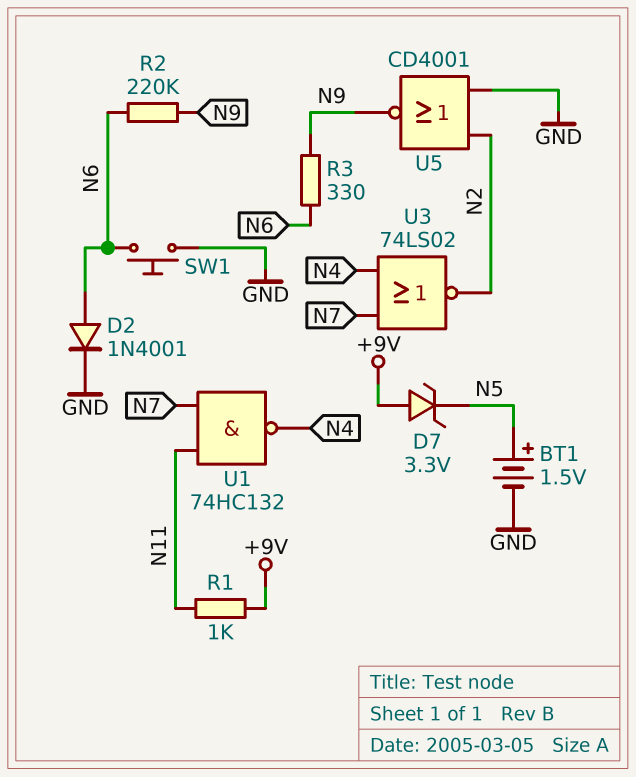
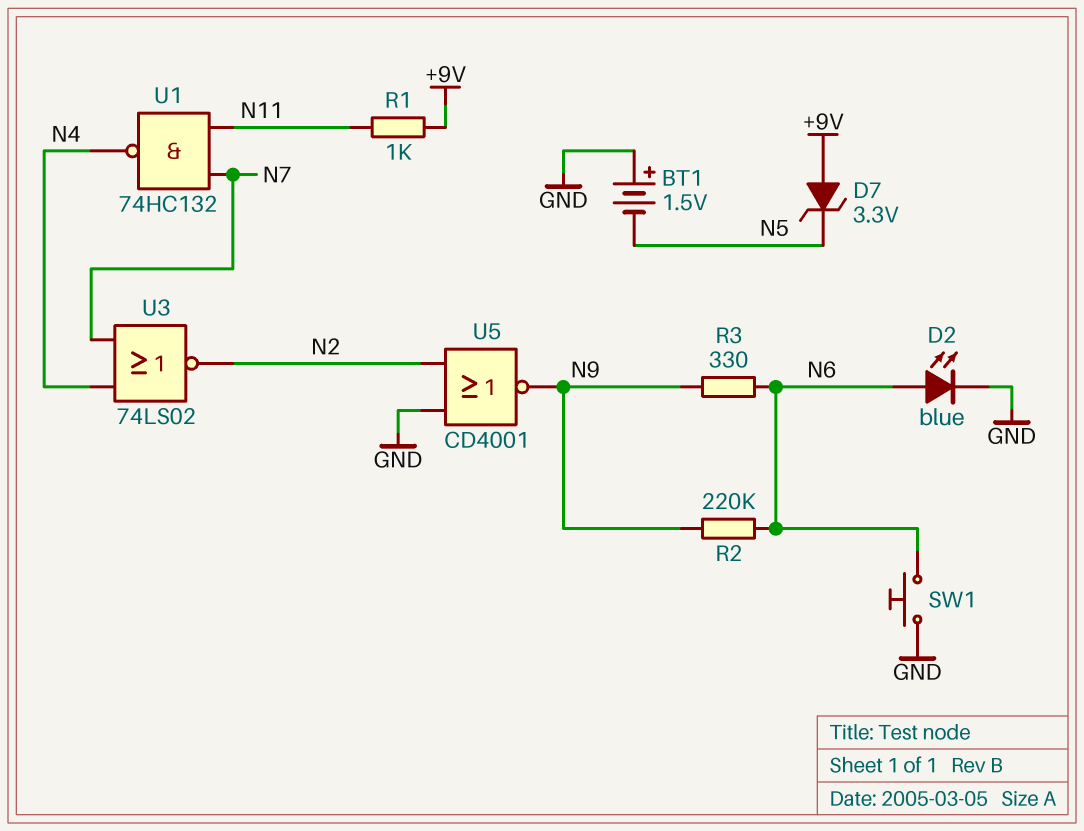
BT1: 1.5V (plus N5, minus GND) -> 1.5V (plus GND, minus N5)
D2: diode 1N4001 (A N6, K GND) -> LED blue (A N6, K GND)

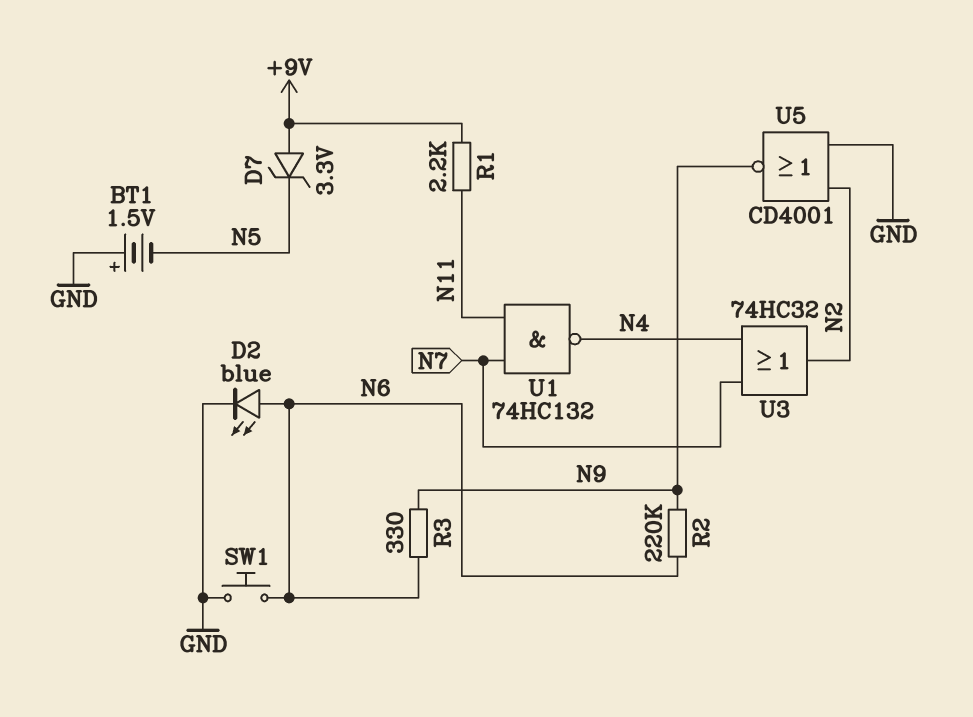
R1: 1k (+9V, N11) -> 2.2k (+9V, N11)
U3: NOR 74LS02 (in N4, in N7, out N2) -> OR 74HC32 (in N4, in N7, out N2)

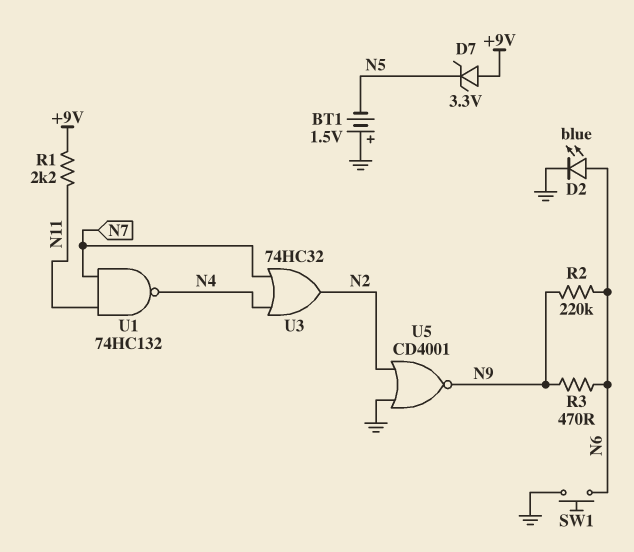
R3: 330 (N6, N9) -> 470 (N6, N9)

